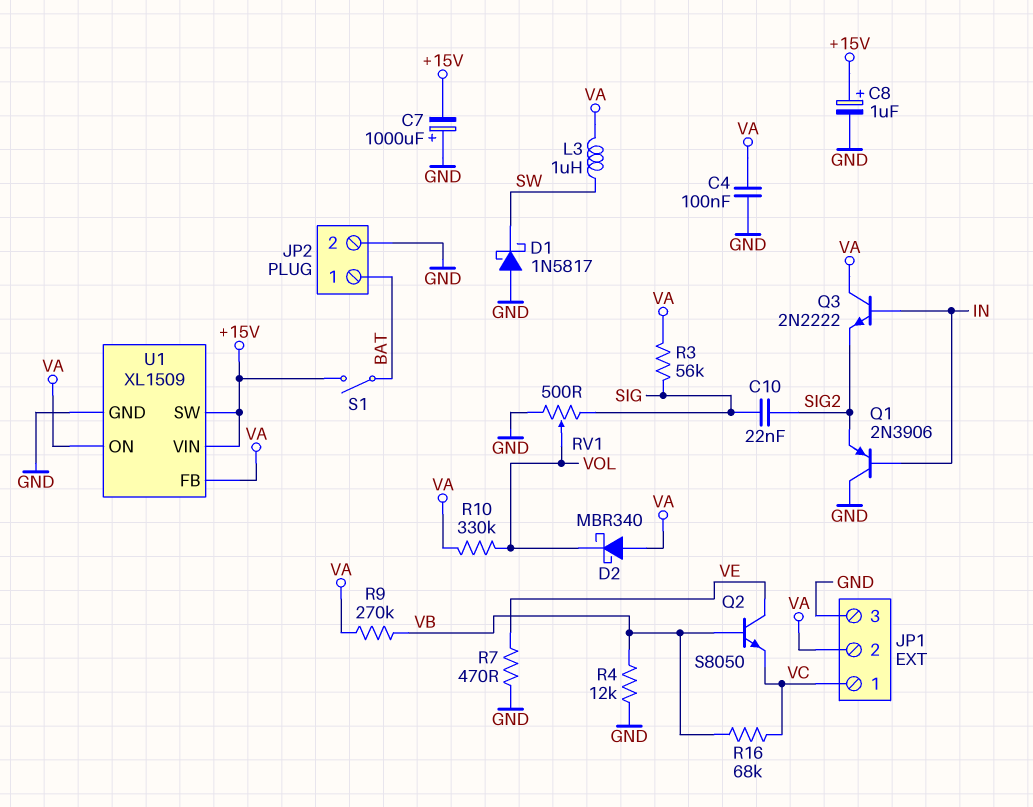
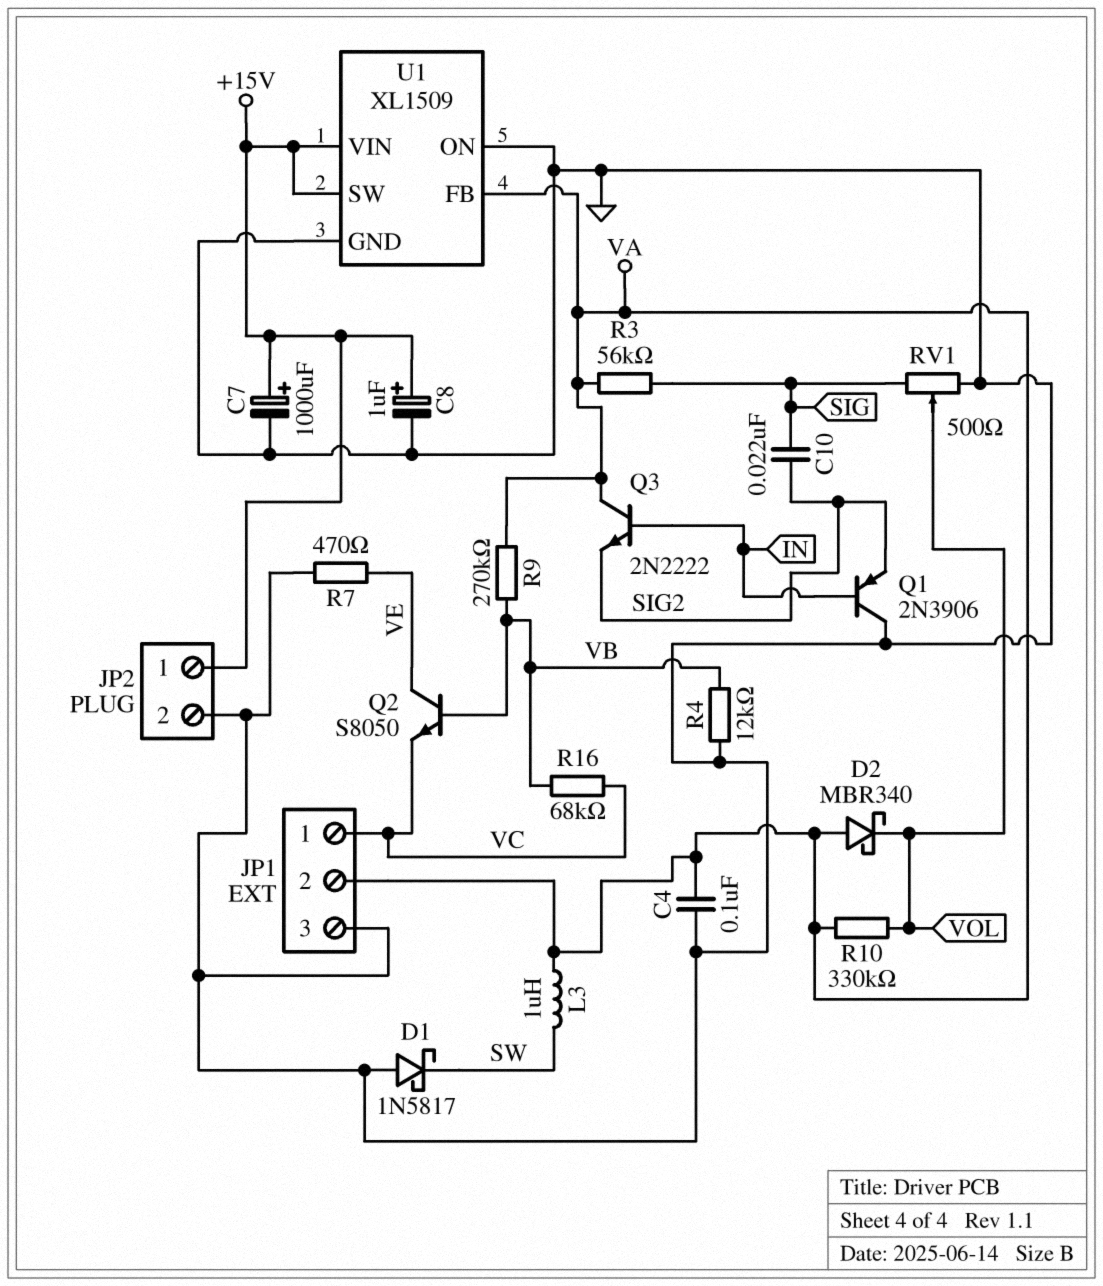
C7: 1000uF (plus GND, minus +15V) -> 1000uF (plus +15V, minus GND)
JP2 pin 1: BAT -> +15V
S1: switch (+15V, BAT) -> none
U1 pin ON: VA -> GND

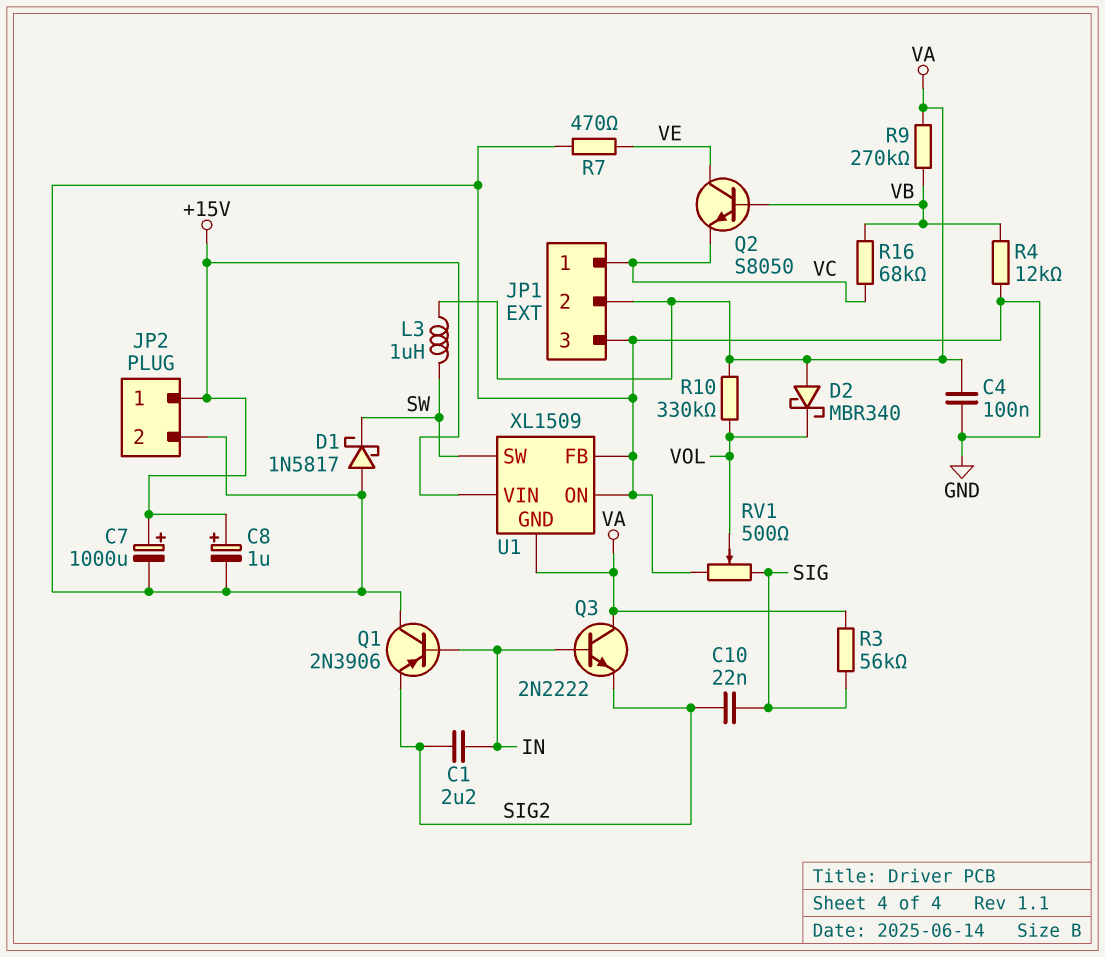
C1: none -> 2.2uF (IN, SIG2)
U1 pin FB: VA -> GND
U1 pin GND: GND -> VA
U1 pin SW: +15V -> SW

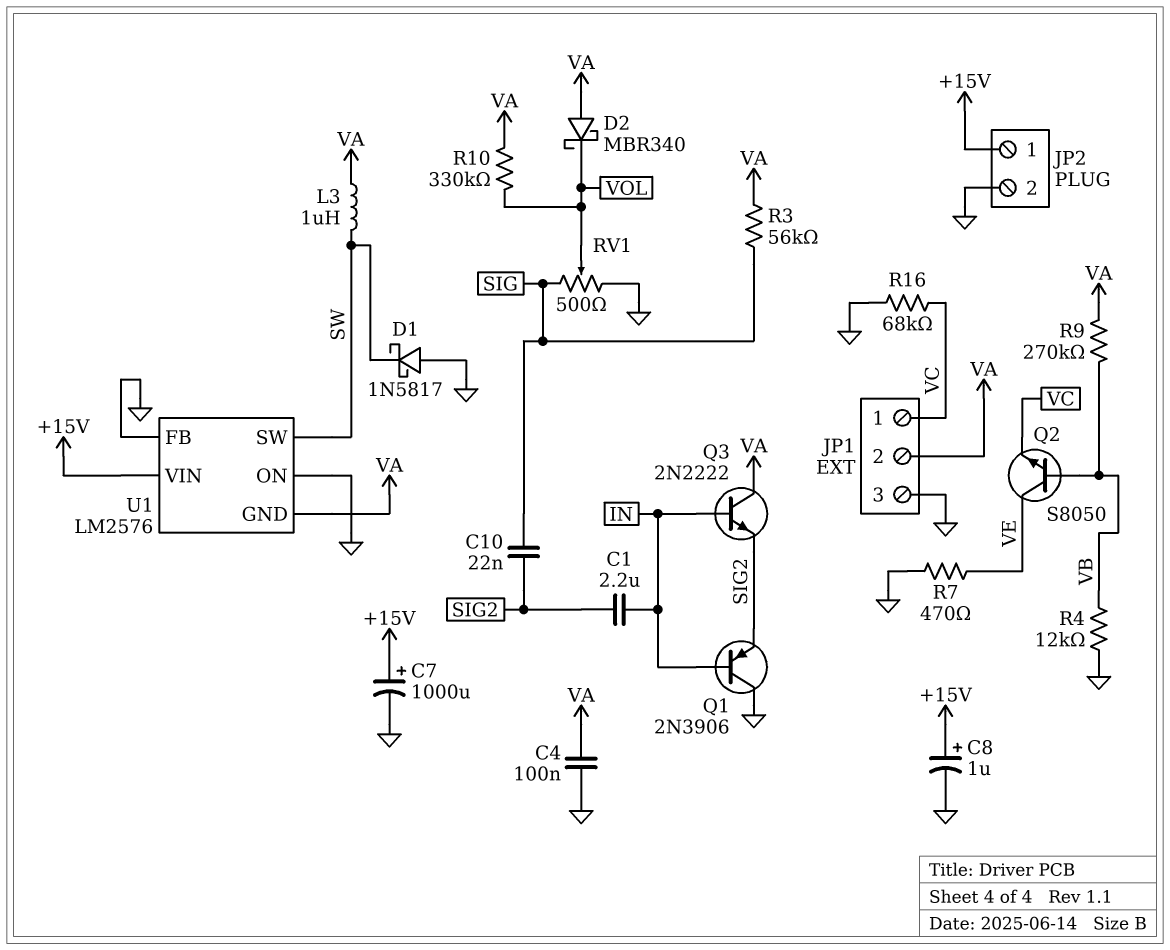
R16: 68k (VB, VC) -> 68k (GND, VC)
U1: XL1509 -> LM2576

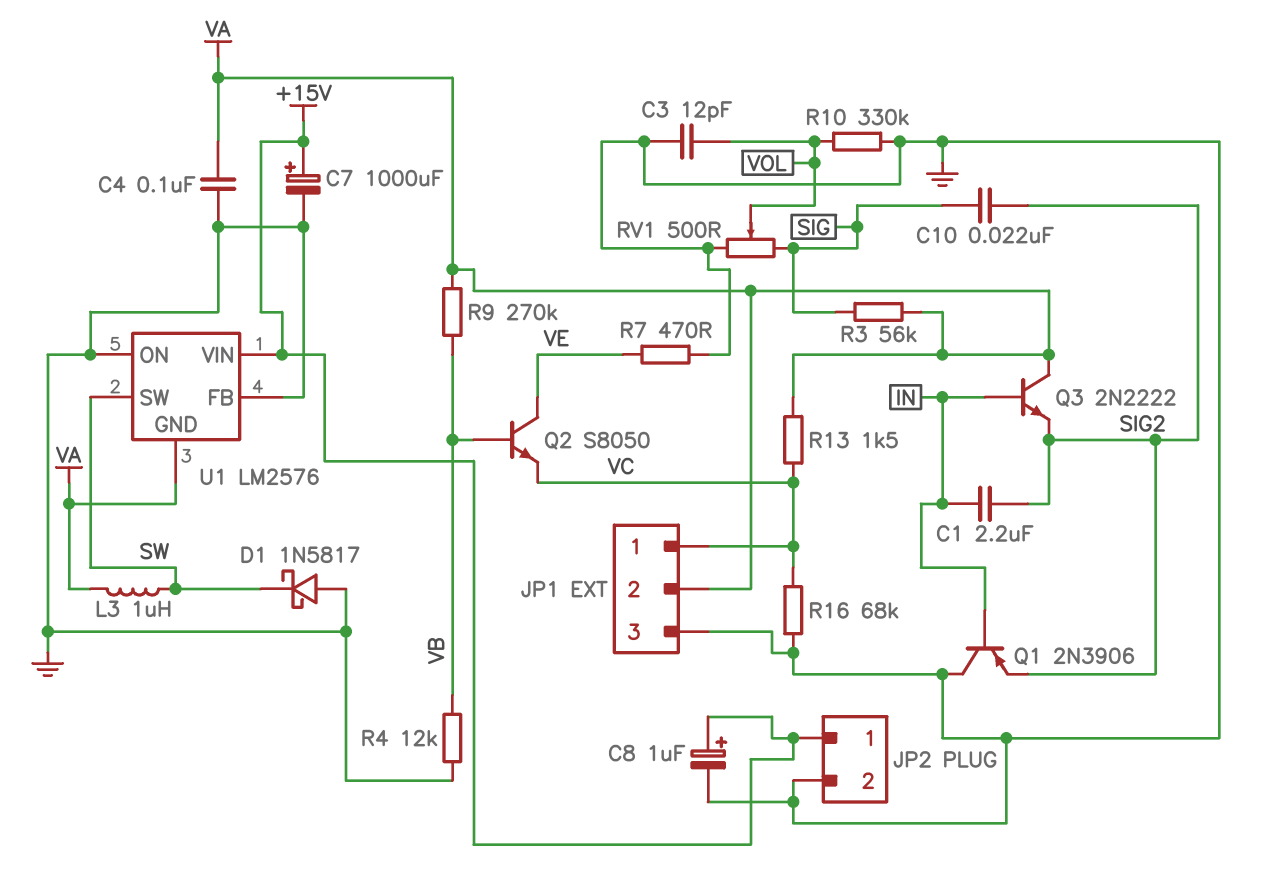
C3: none -> 12pF (GND, VOL)
D2: schottky MBR340 (A VA, K VOL) -> none
R10: 330k (VA, VOL) -> 330k (GND, VOL)
R13: none -> 1.5k (VA, VC)

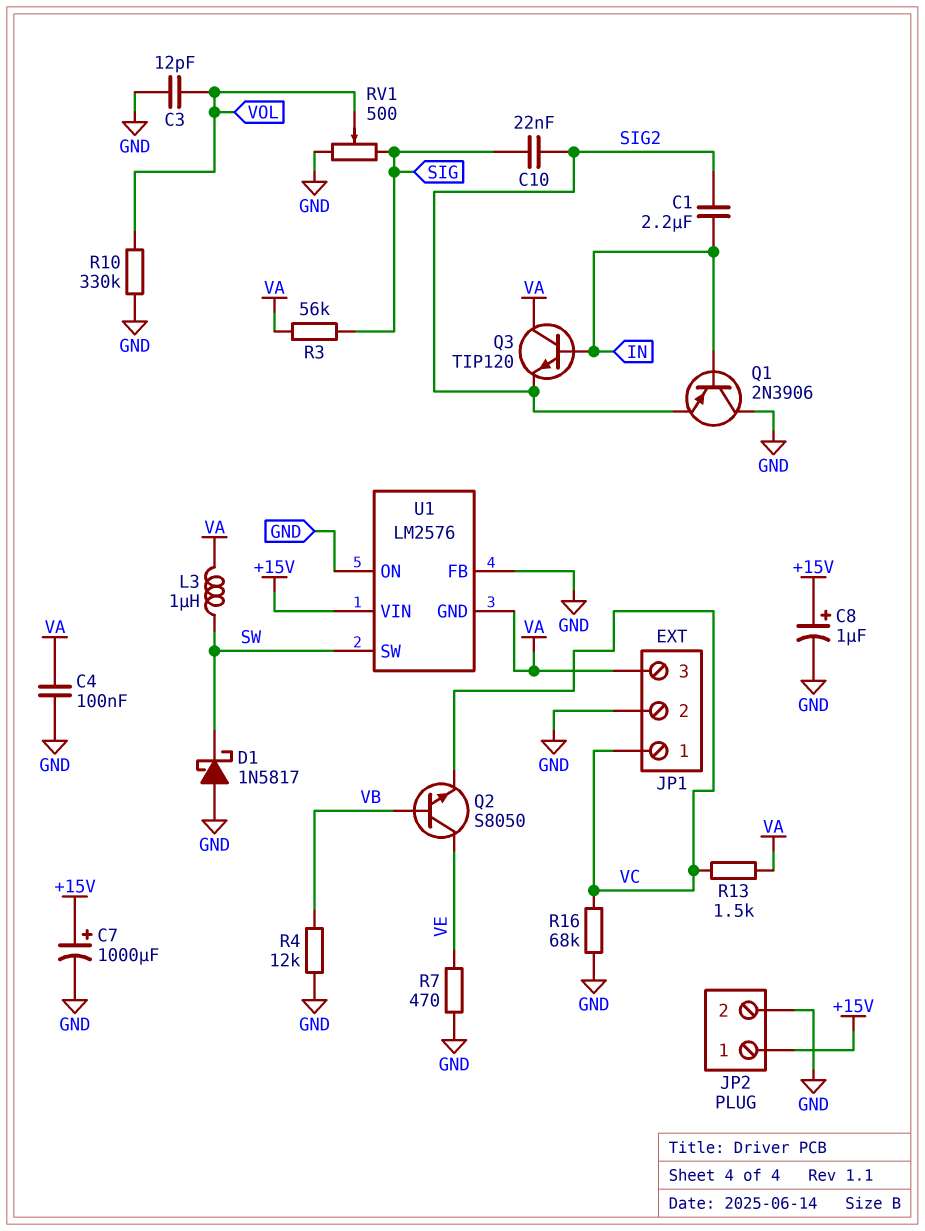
JP1 pin 2: VA -> GND
JP1 pin 3: GND -> VA
Q3: NPN 2N2222 (B IN, C VA, E SIG2) -> NPN TIP120 (B IN, C VA, E SIG2)
R9: 270k (VA, VB) -> none

